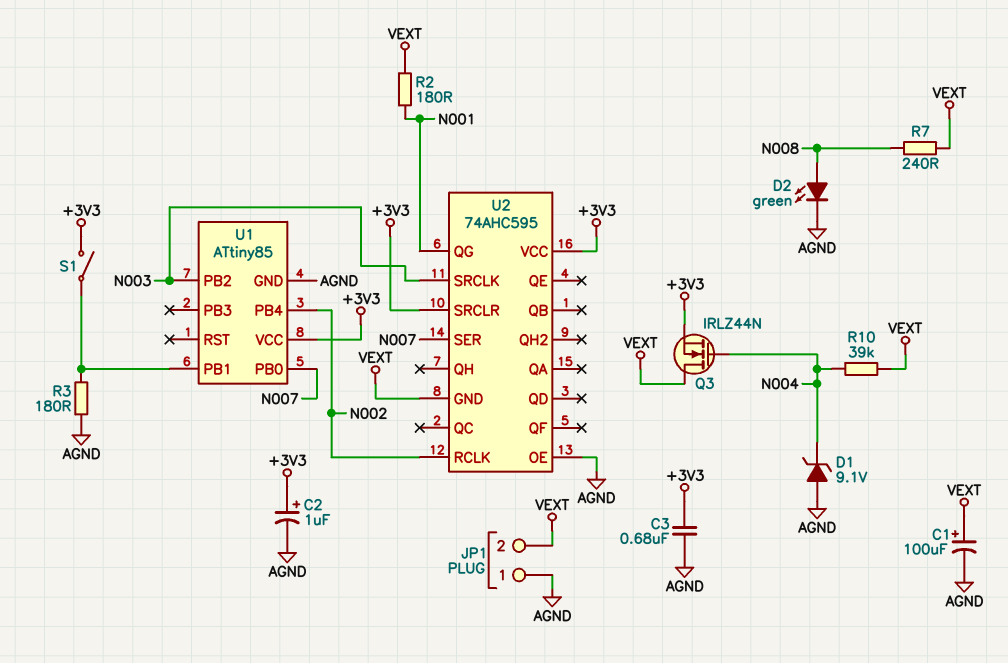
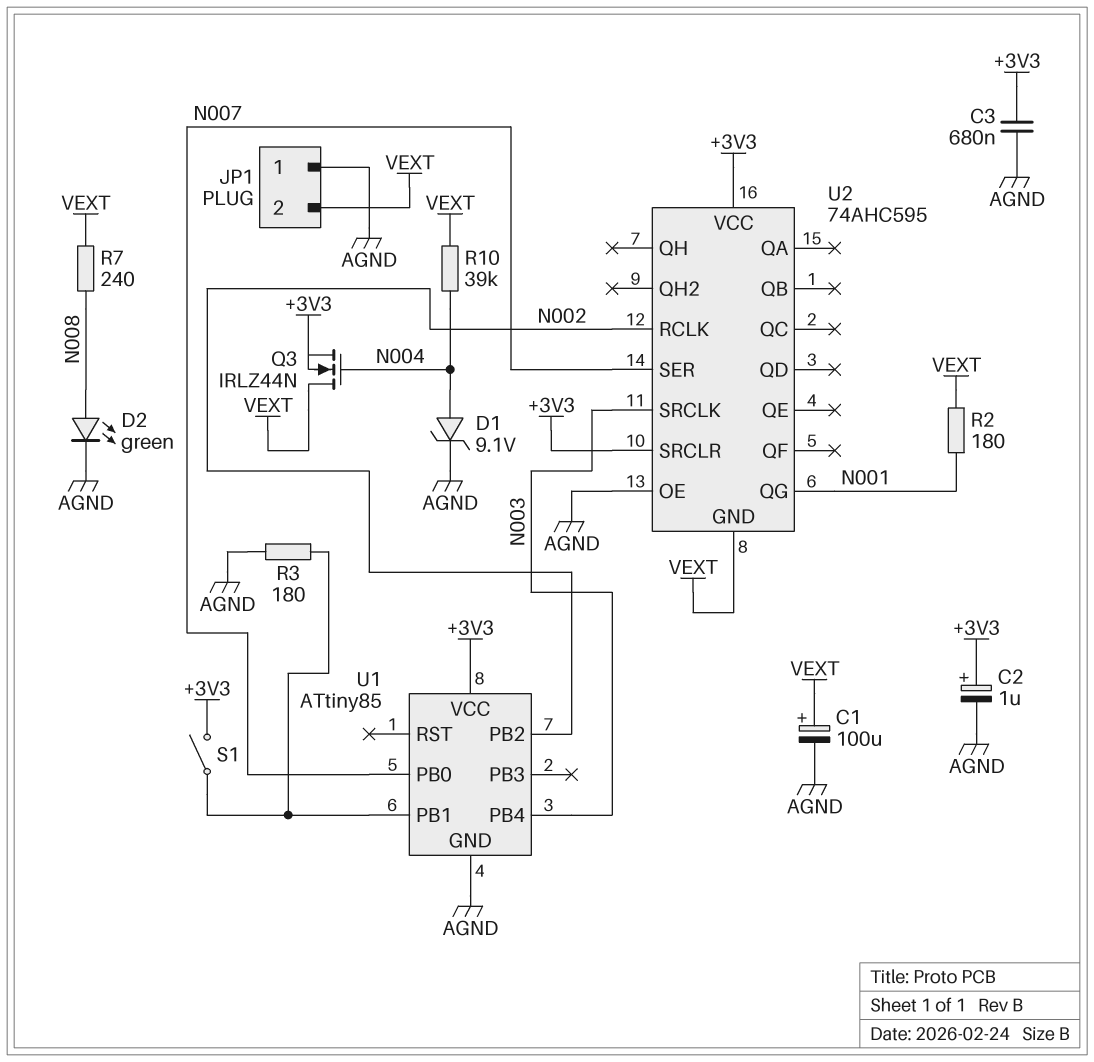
D1: zener 9.1V (A AGND, K N004) -> zener 9.1V (A N004, K AGND)
U1 pin PB2: N003 -> N002
U1 pin PB4: N002 -> N003

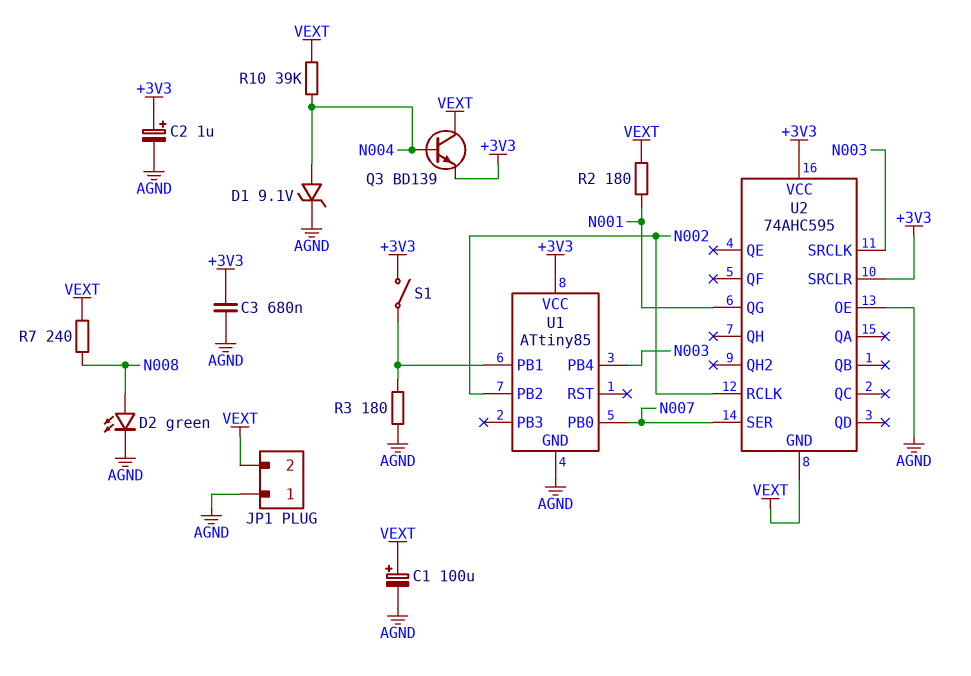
Q3: NMOS IRLZ44N (G N004, D VEXT, S +3V3) -> NPN BD139 (B N004, C VEXT, E +3V3)

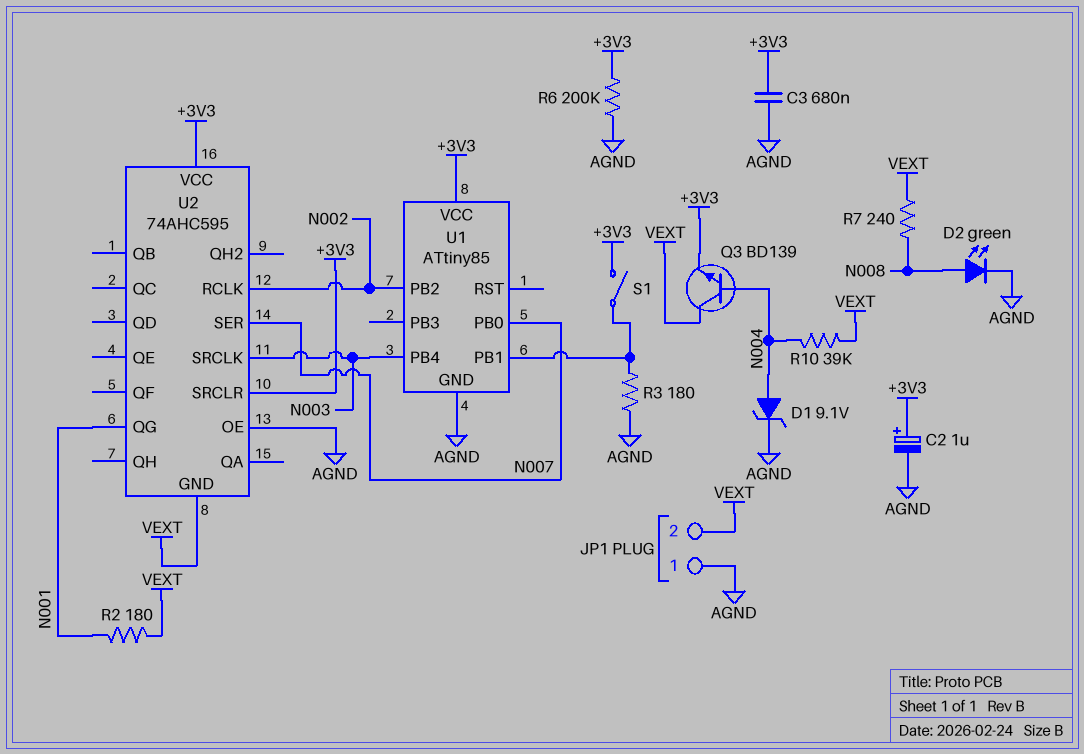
C1: 100uF (plus VEXT, minus AGND) -> none
R6: none -> 200k (+3V3, AGND)

